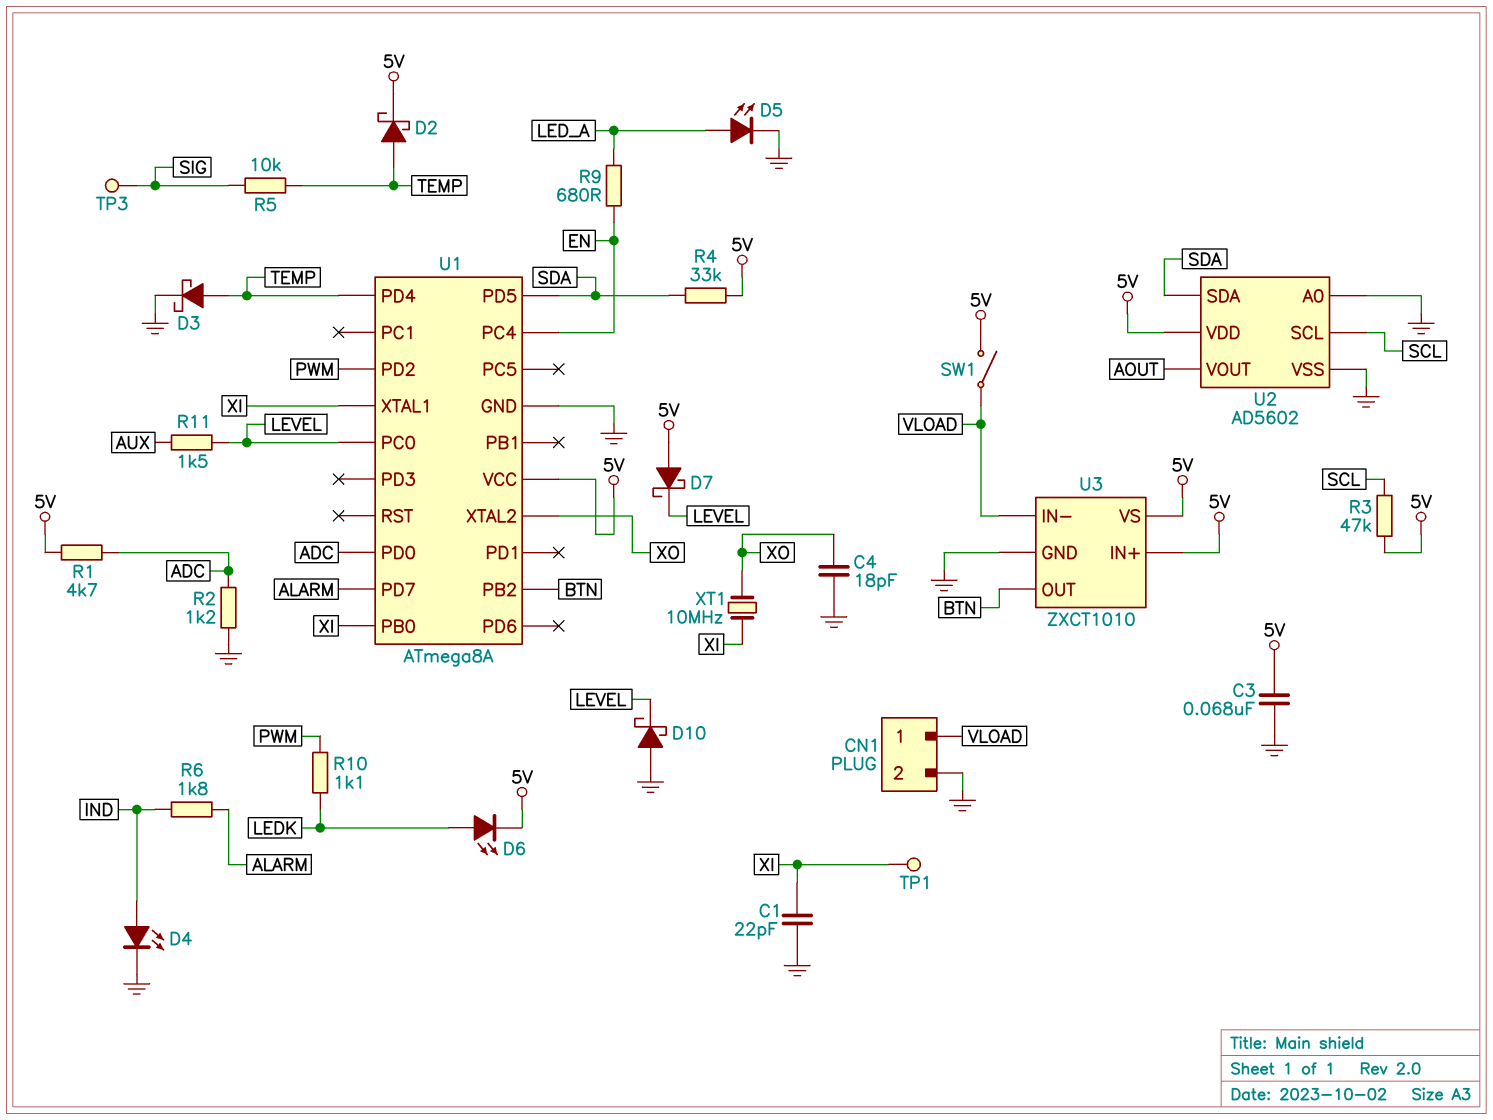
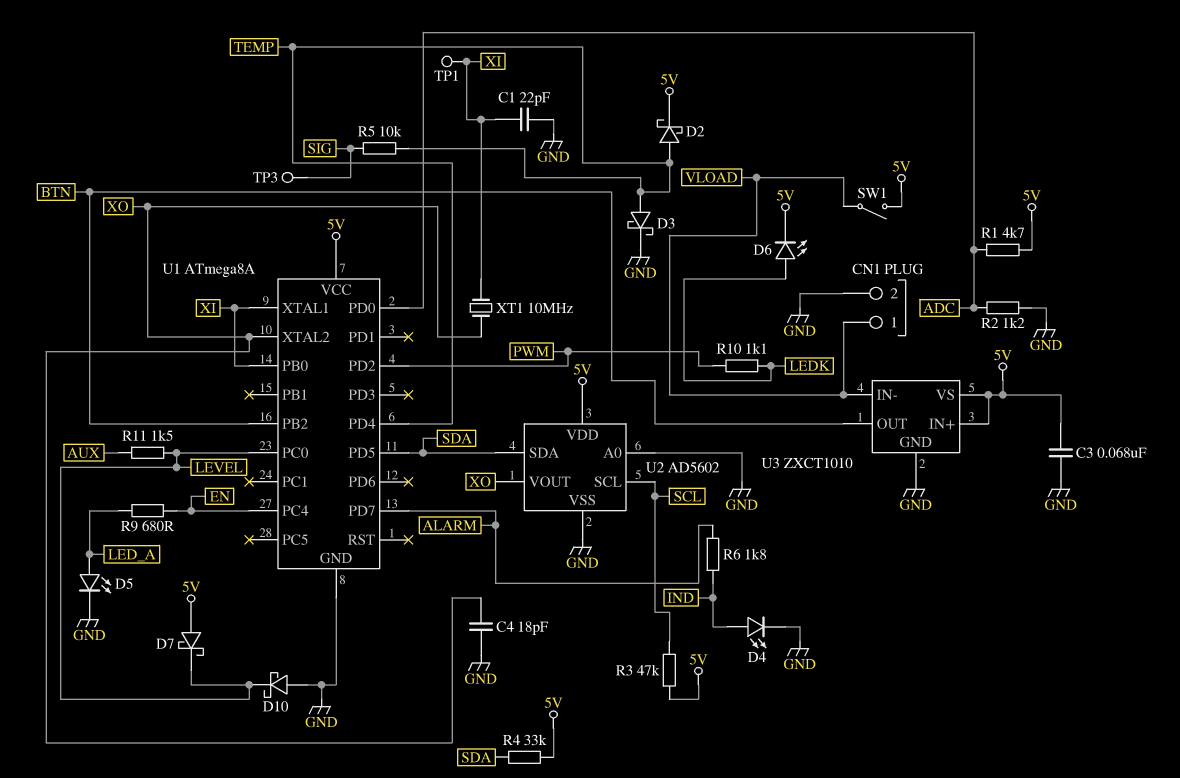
U2 pin VOUT: AOUT -> XO

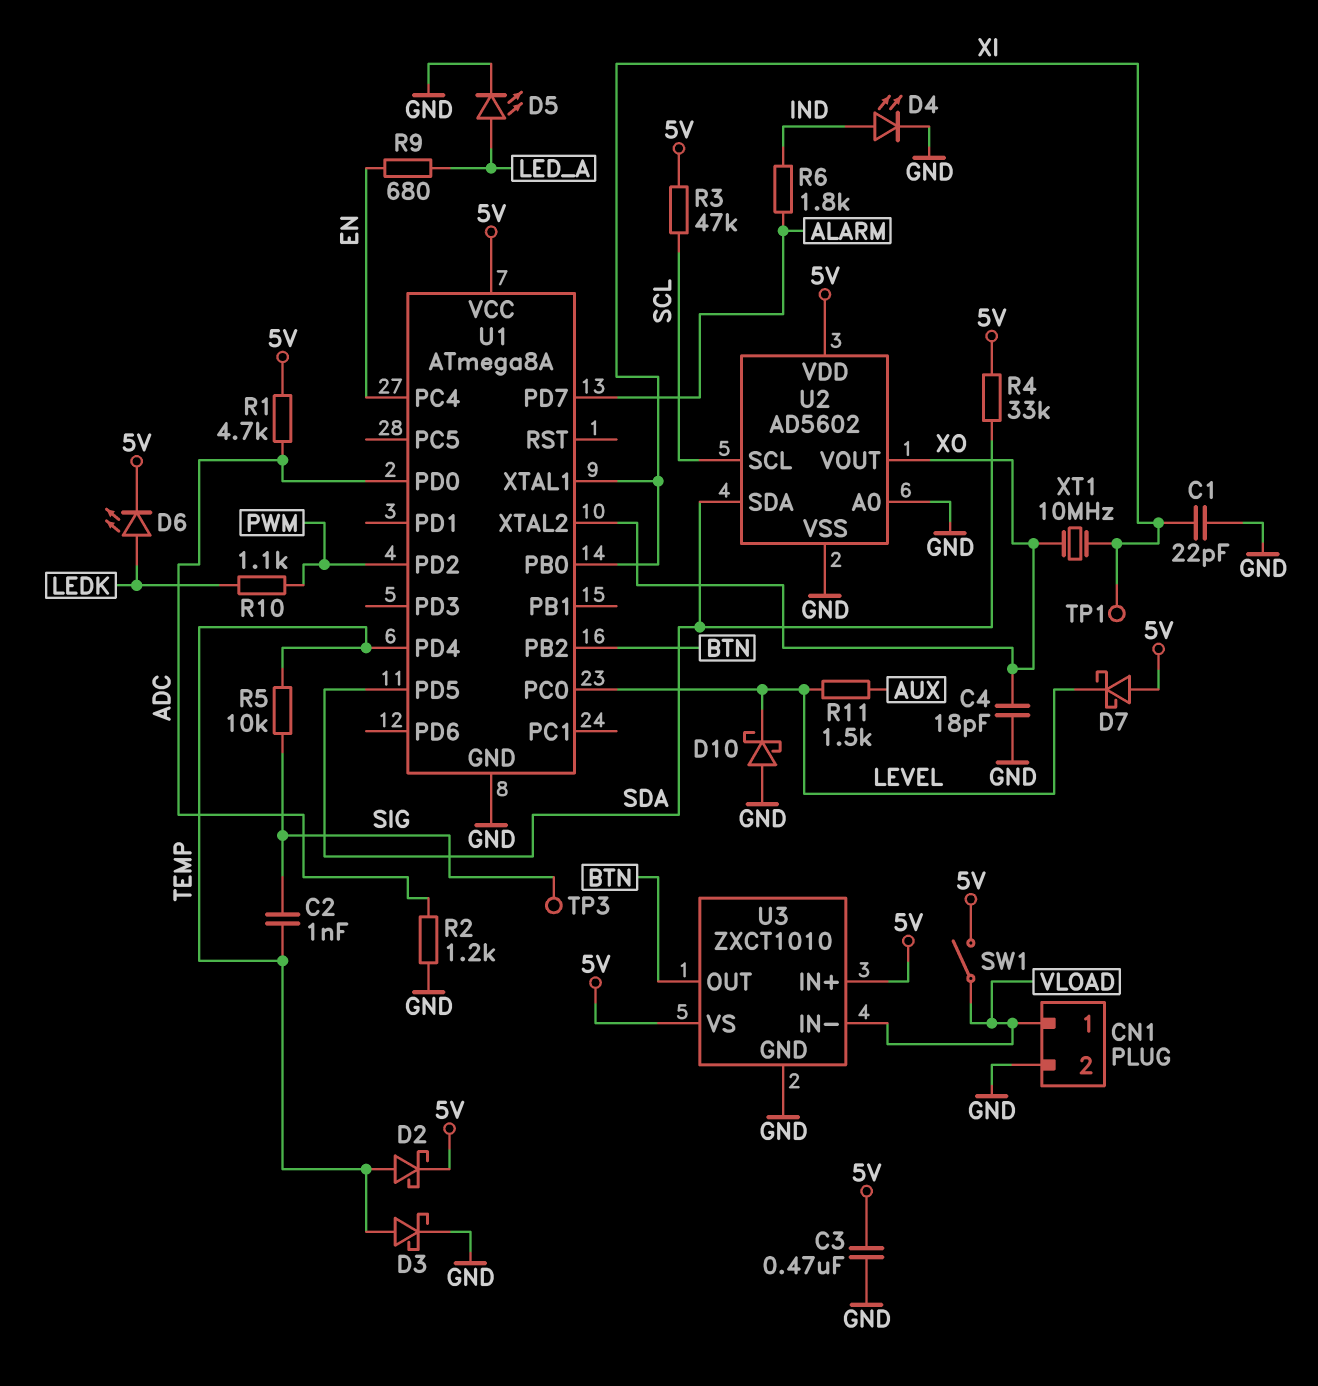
C2: none -> 1nF (SIG, TEMP)
C3: 68nF (5V, GND) -> 470nF (5V, GND)

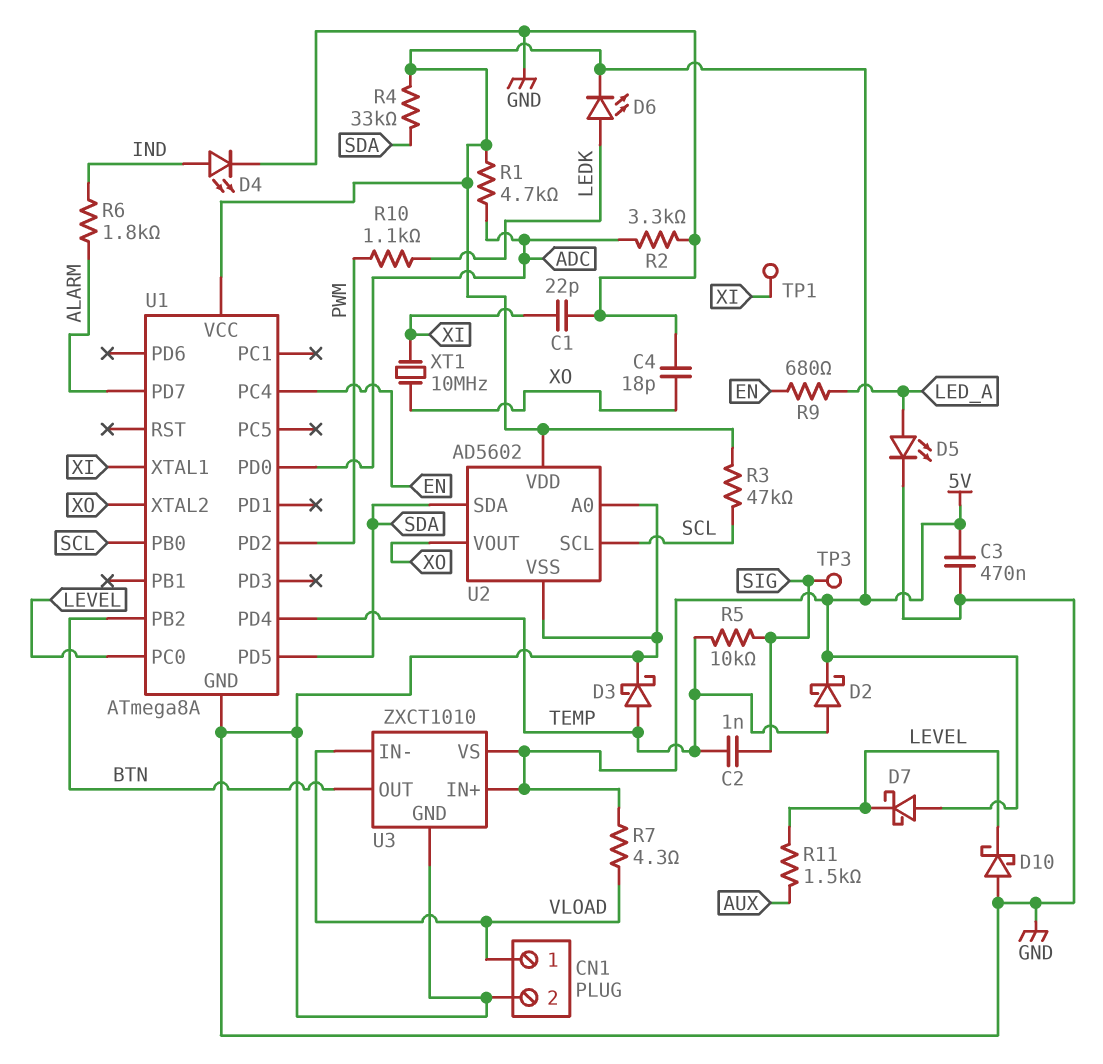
R2: 1.2k (ADC, GND) -> 3.3k (ADC, GND)
R7: none -> 4.3 (5V, VLOAD)
SW1: switch (5V, VLOAD) -> none
U1 pin PB0: XI -> SCL

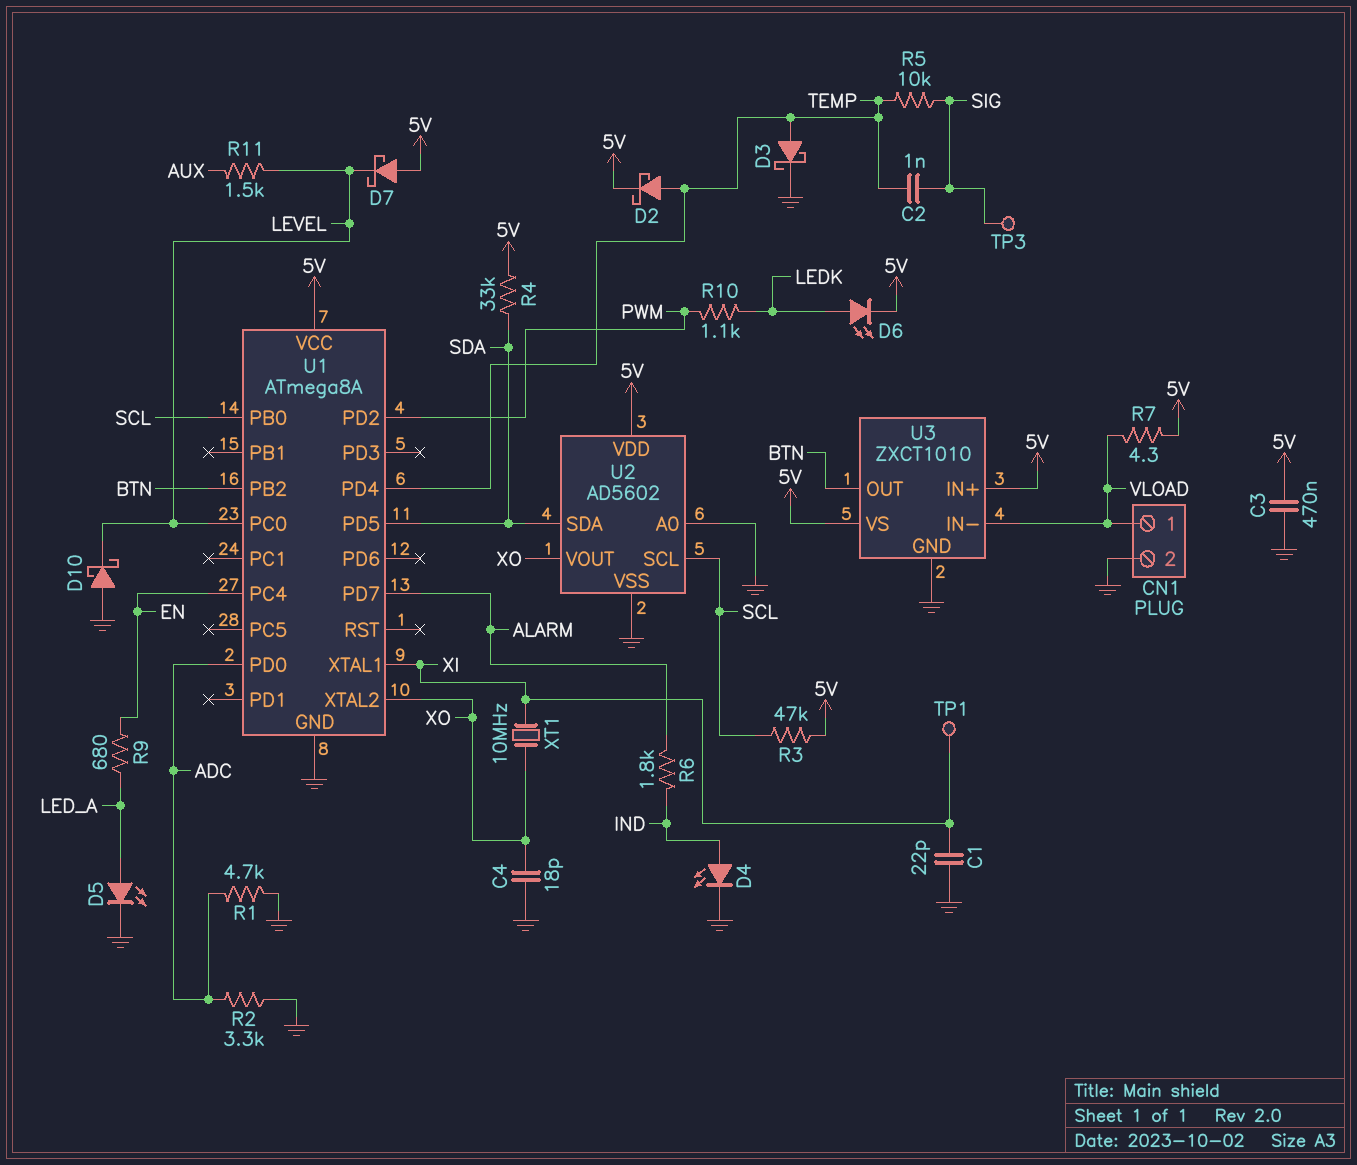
R1: 4.7k (5V, ADC) -> 4.7k (ADC, GND)

